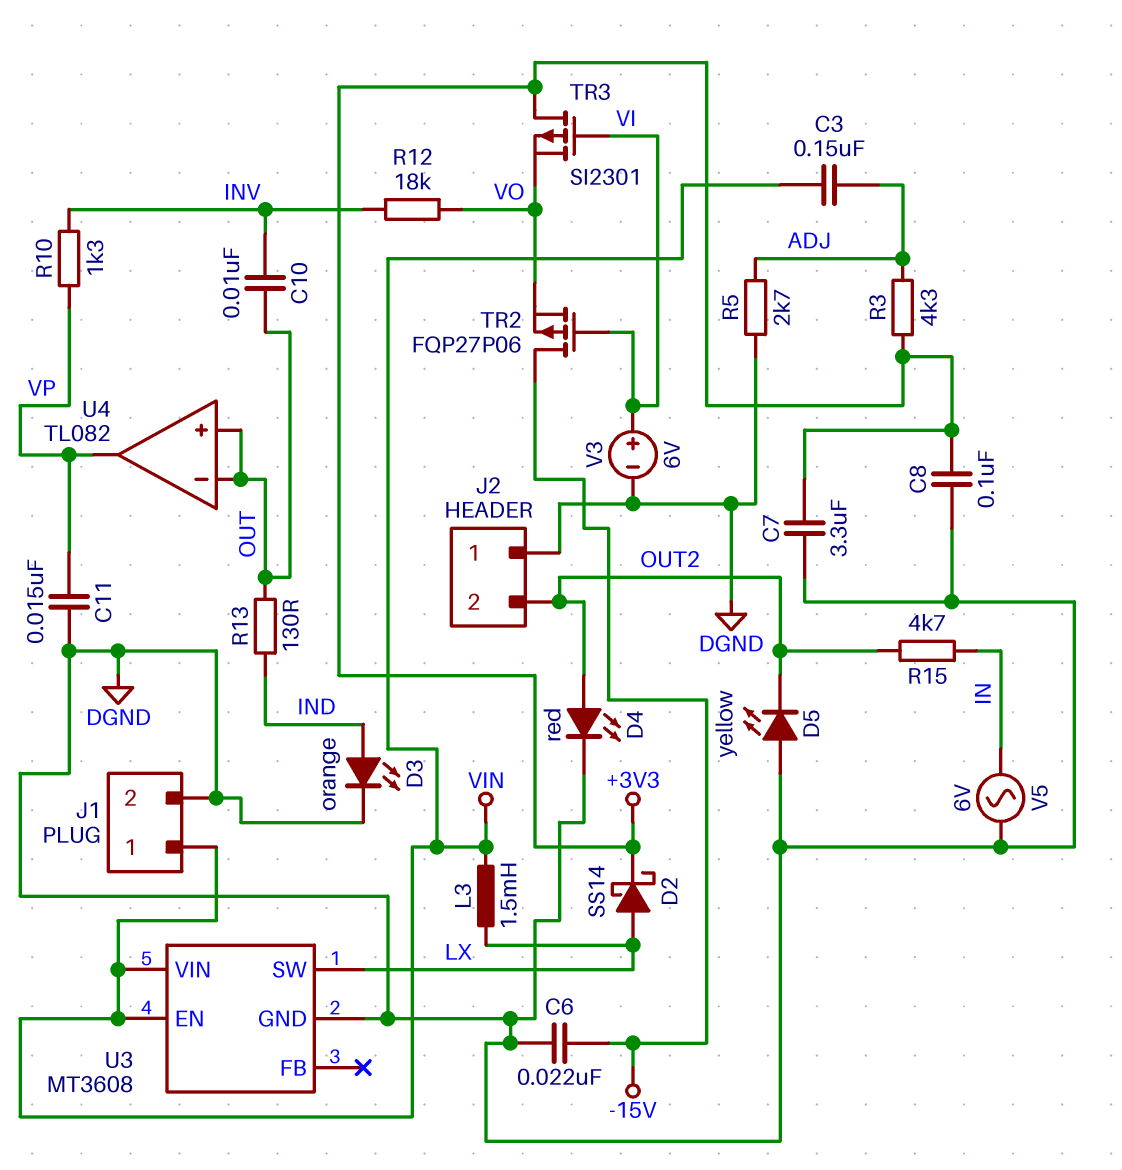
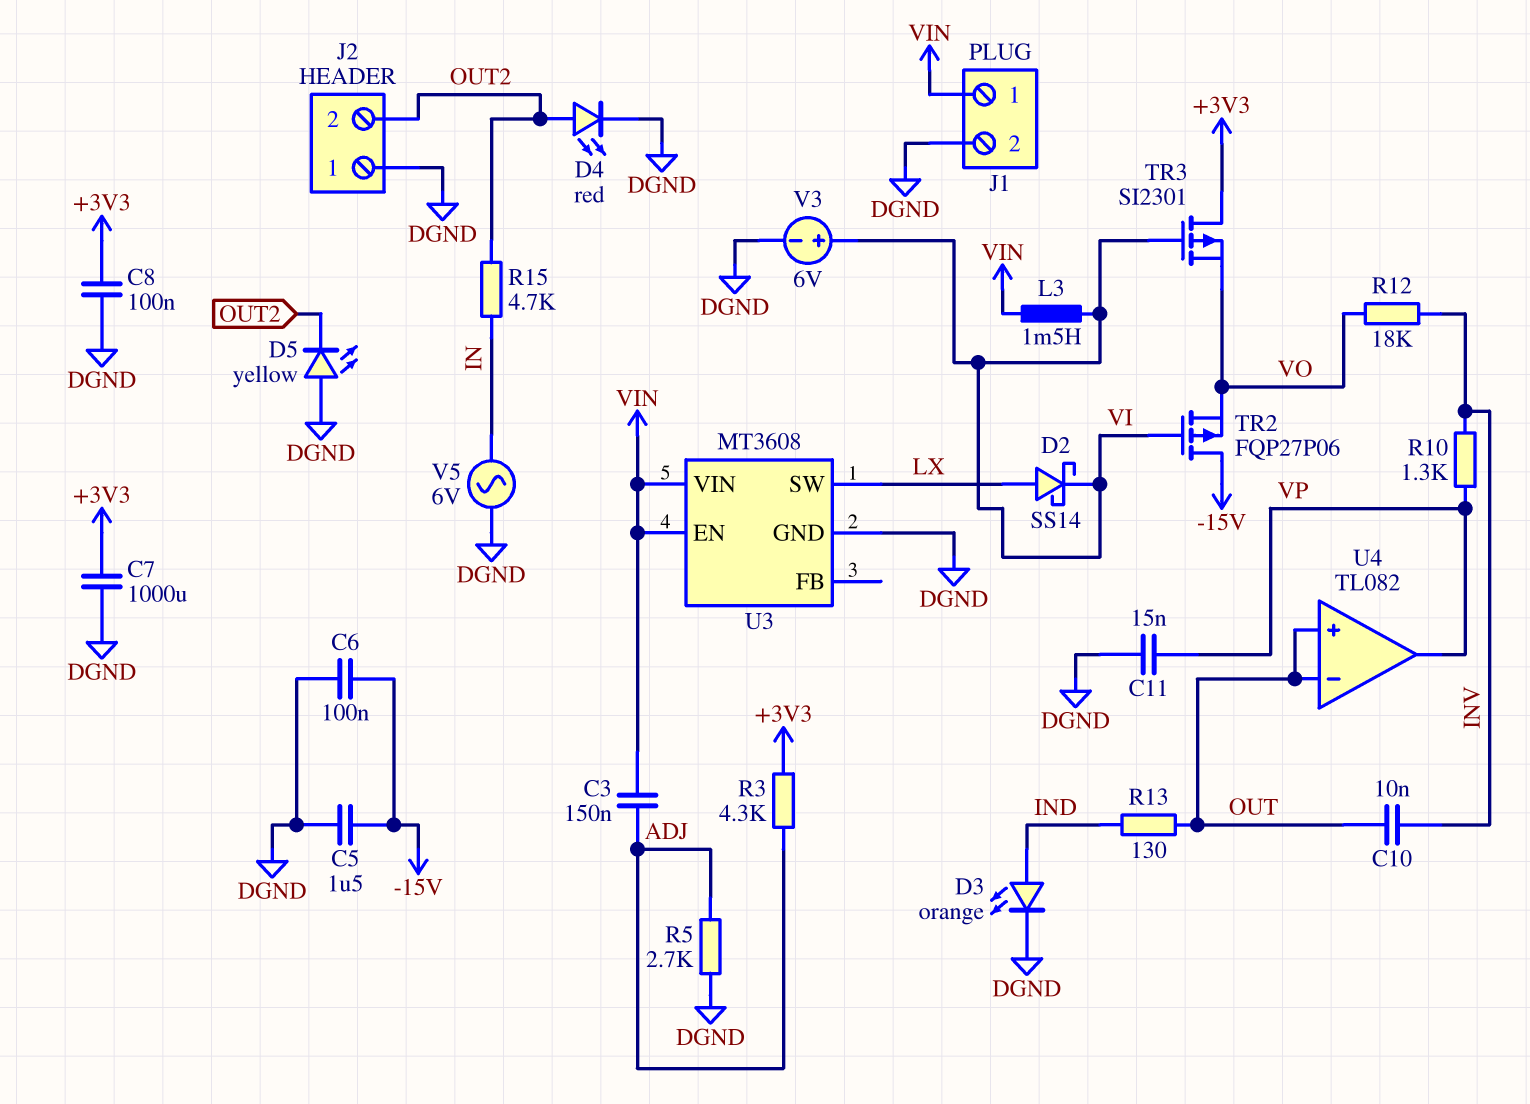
C5: none -> 1.5uF (-15V, DGND)
C6: 22nF (-15V, DGND) -> 100nF (-15V, DGND)
C7: 3.3uF (+3V3, DGND) -> 1000uF (+3V3, DGND)
D2: schottky SS14 (A LX, K +3V3) -> schottky SS14 (A LX, K VI)
L3: 1.5mH (LX, VIN) -> 1.5mH (VI, VIN)

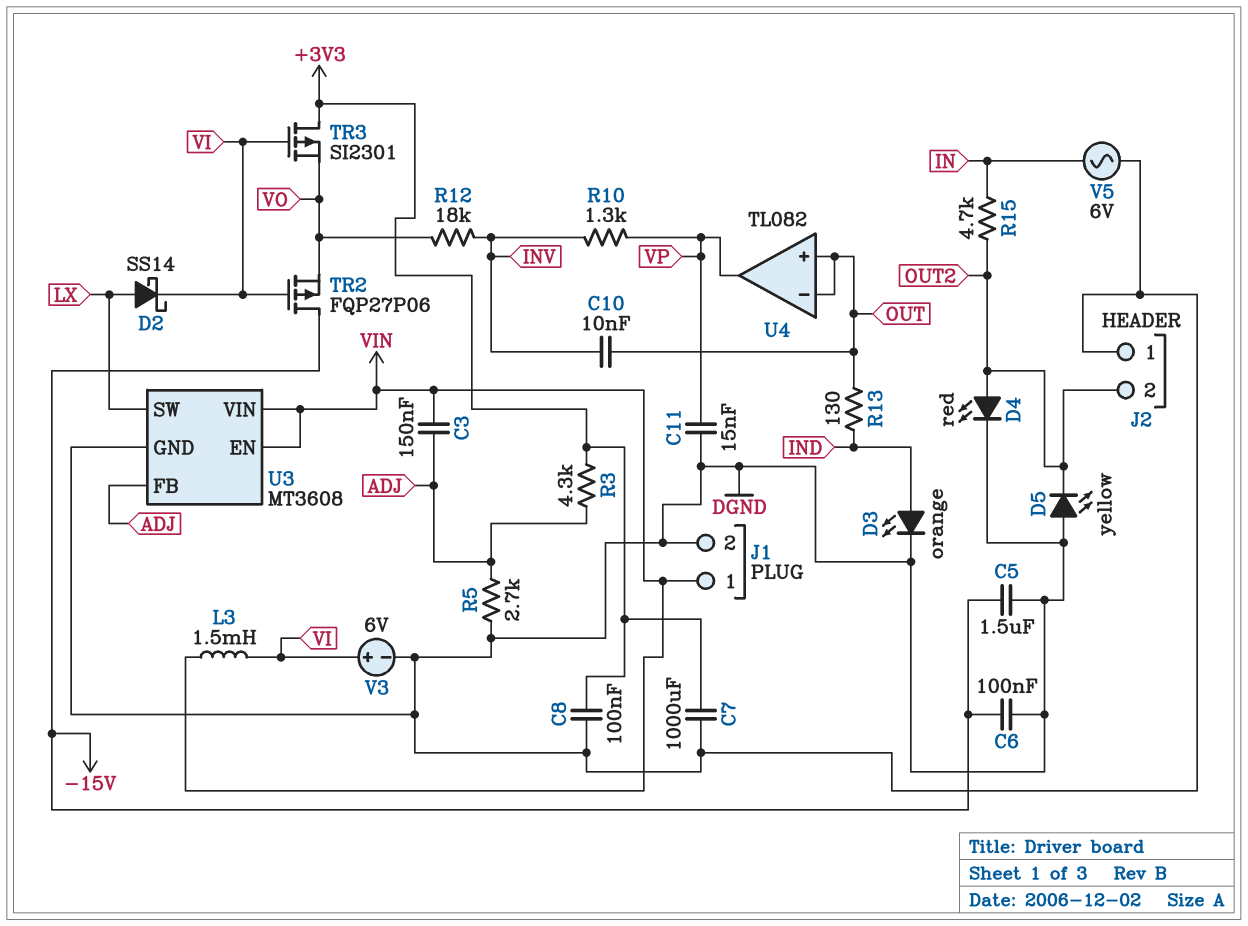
U3 pin FB: none -> ADJ

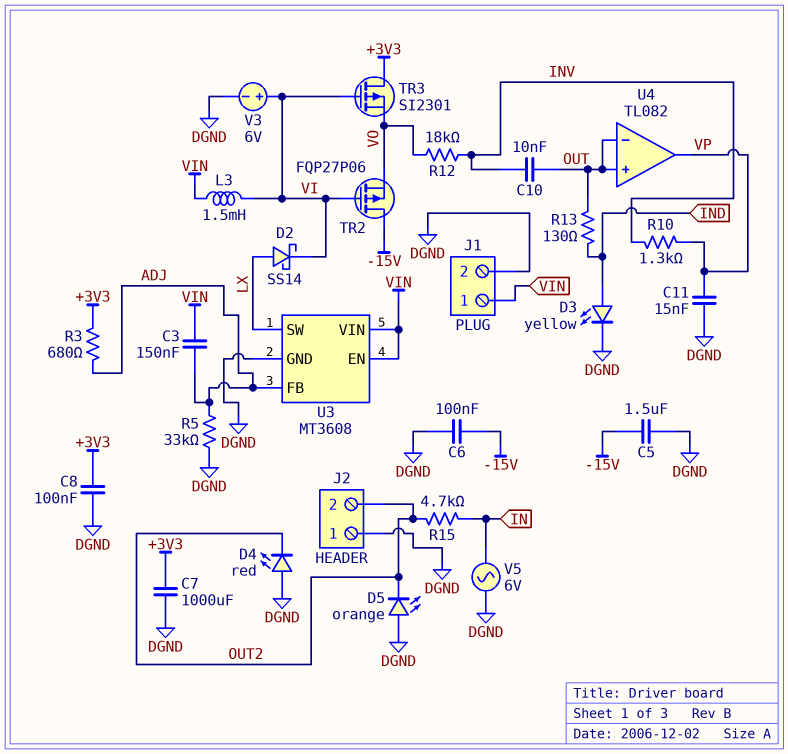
D3: LED orange (A IND, K DGND) -> LED yellow (A IND, K DGND)
D4: LED red (A OUT2, K DGND) -> LED red (A DGND, K OUT2)
D5: LED yellow (A DGND, K OUT2) -> LED orange (A DGND, K OUT2)
R3: 4.3k (+3V3, ADJ) -> 680 (+3V3, ADJ)
R5: 2.7k (ADJ, DGND) -> 33k (ADJ, DGND)

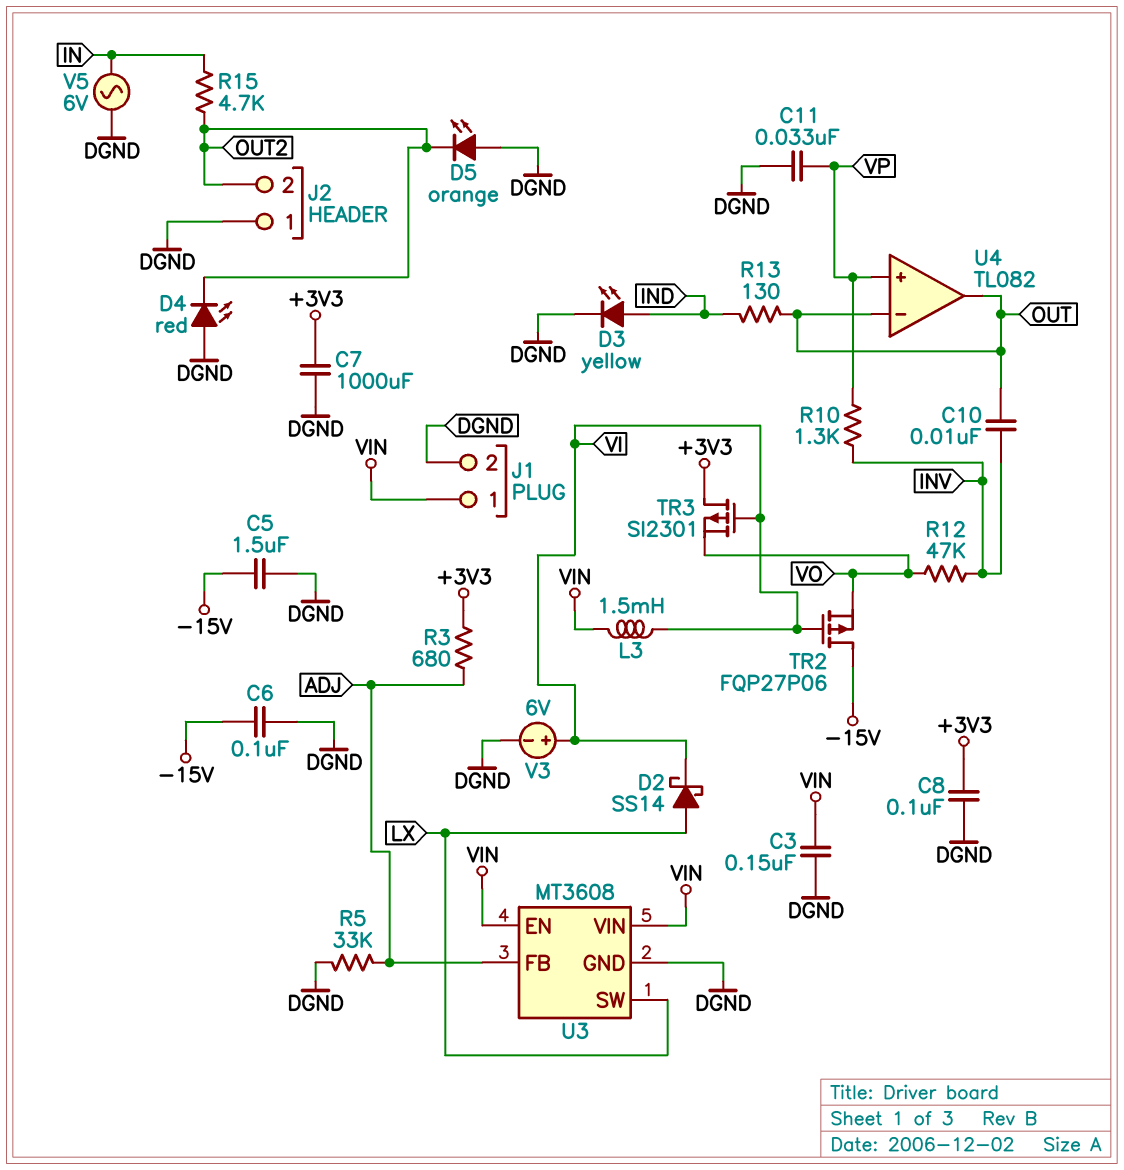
C3: 150nF (ADJ, VIN) -> 150nF (DGND, VIN)
C11: 15nF (DGND, VP) -> 33nF (DGND, VP)
R12: 18k (INV, VO) -> 47k (INV, VO)
U4 pin in+: OUT -> VP
U4 pin out: VP -> OUT

